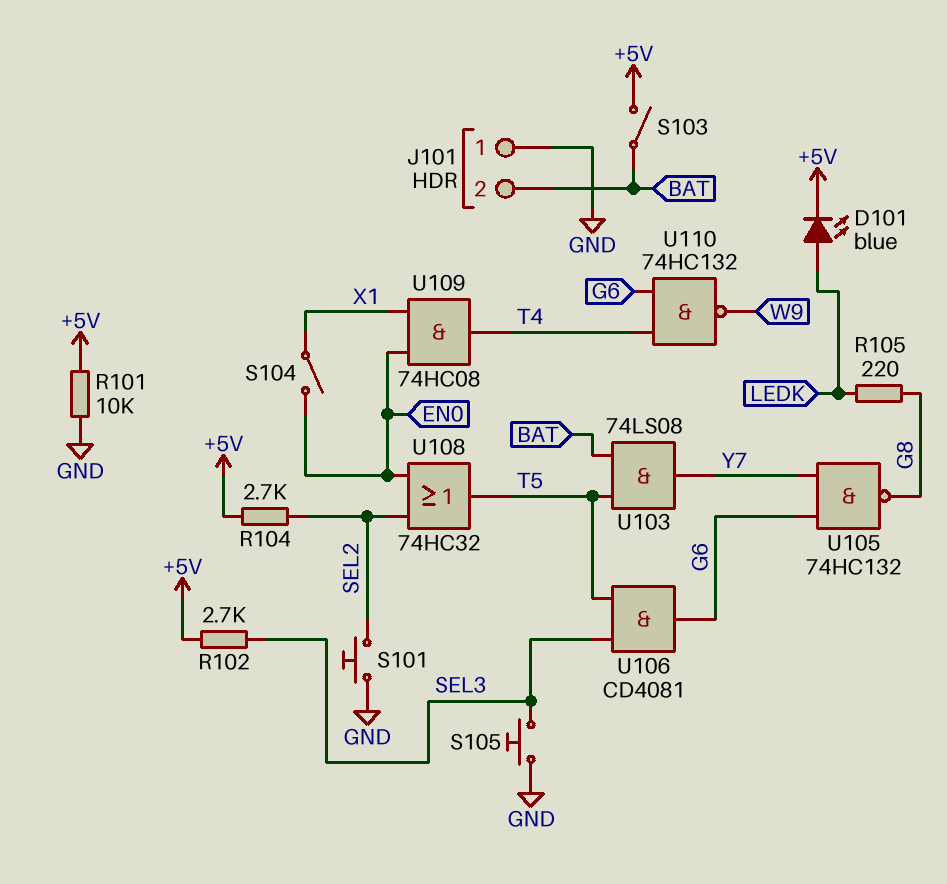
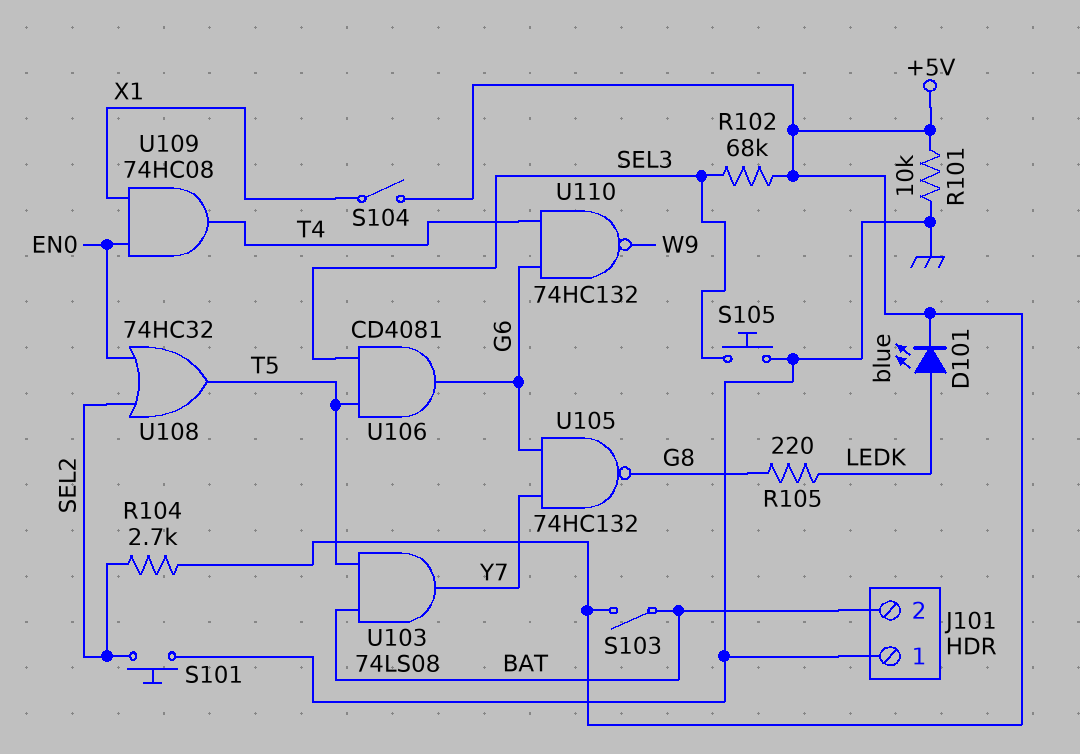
R102: 2.7k (+5V, SEL3) -> 68k (+5V, SEL3)
S104: switch (EN0, X1) -> switch (+5V, X1)

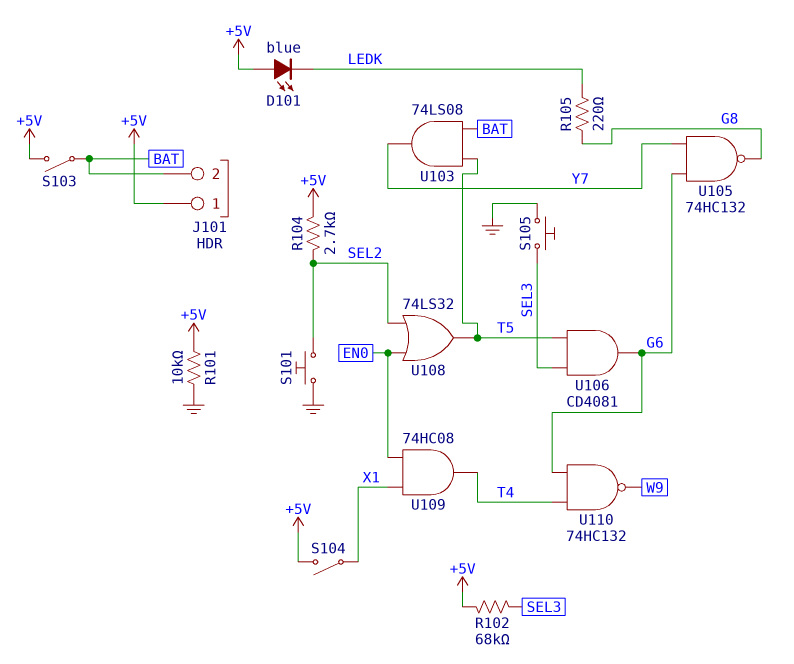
D101: LED blue (A LEDK, K +5V) -> LED blue (A +5V, K LEDK)
J101 pin 1: GND -> +5V
U108: OR 74HC32 (in EN0, in SEL2, out T5) -> OR 74LS32 (in EN0, in SEL2, out T5)

